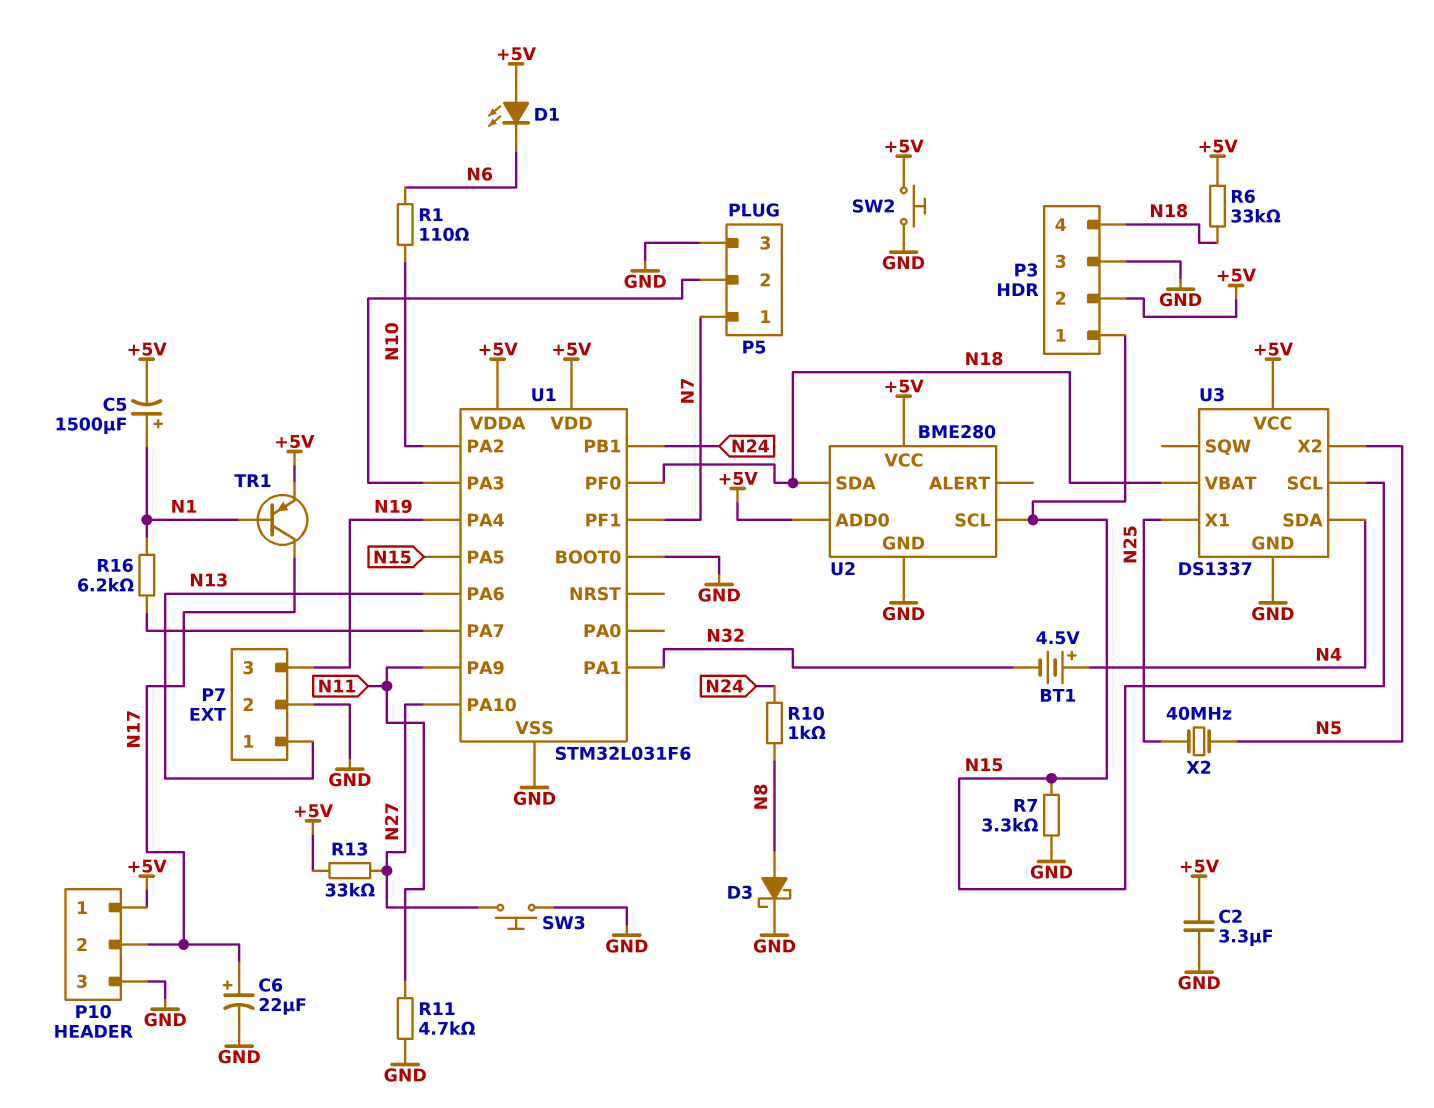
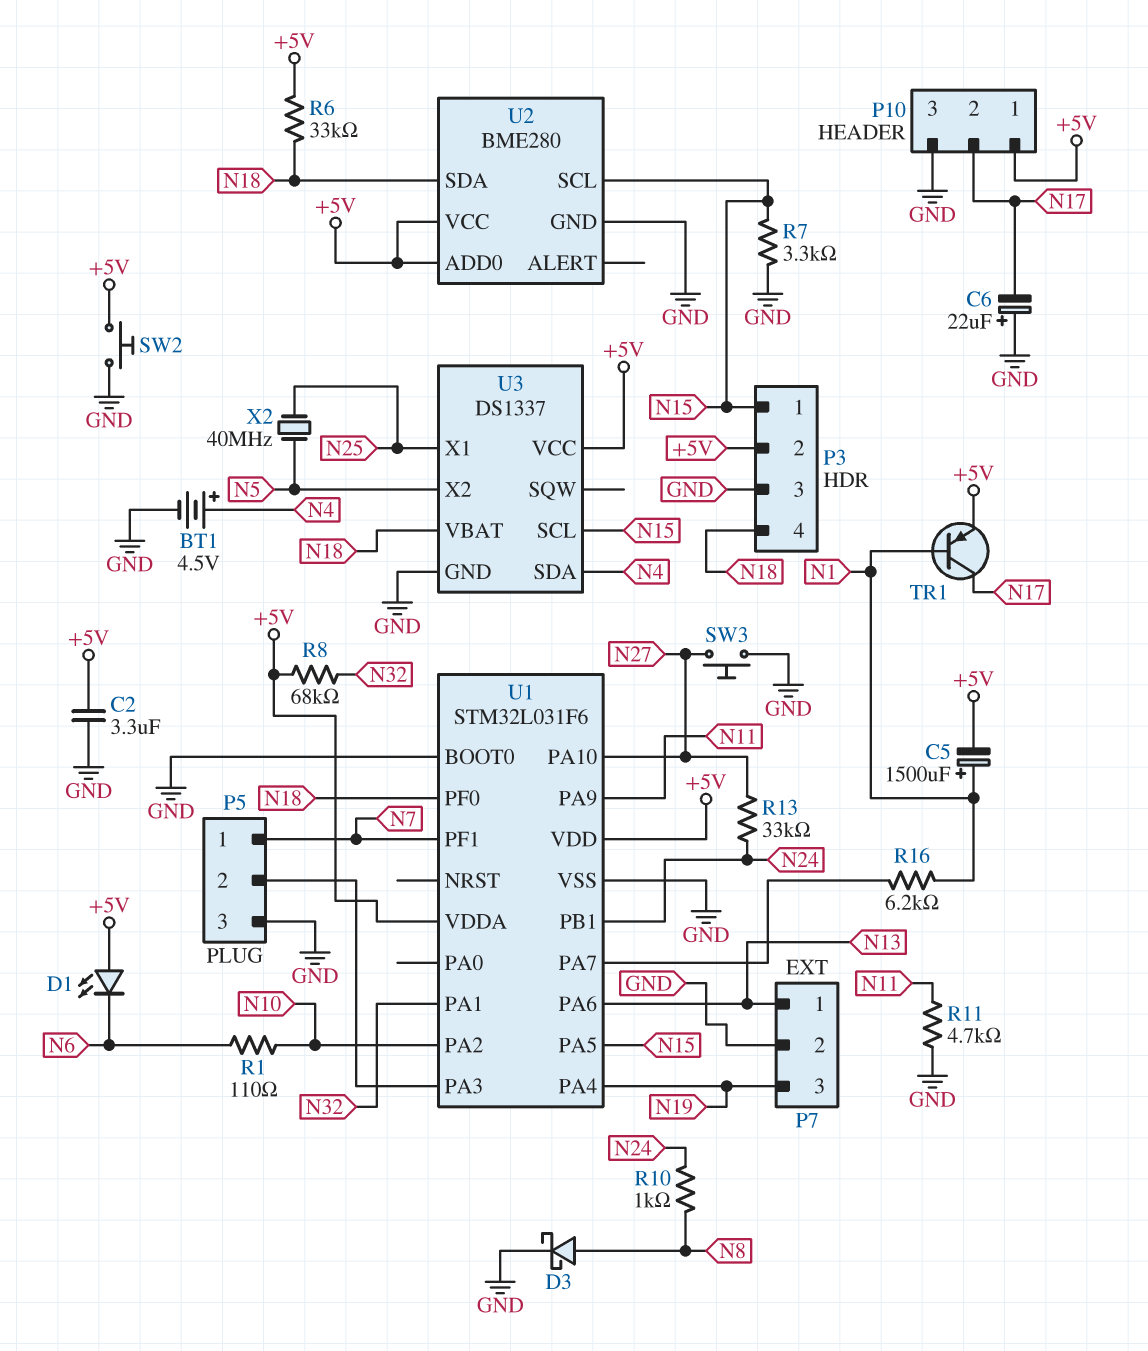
BT1: 4.5V (plus N4, minus N32) -> 4.5V (plus N4, minus GND)
C6: 22uF (plus N17, minus GND) -> 22uF (plus GND, minus N17)
R8: none -> 68k (+5V, N32)
R13: 33k (+5V, N27) -> 33k (N24, N27)

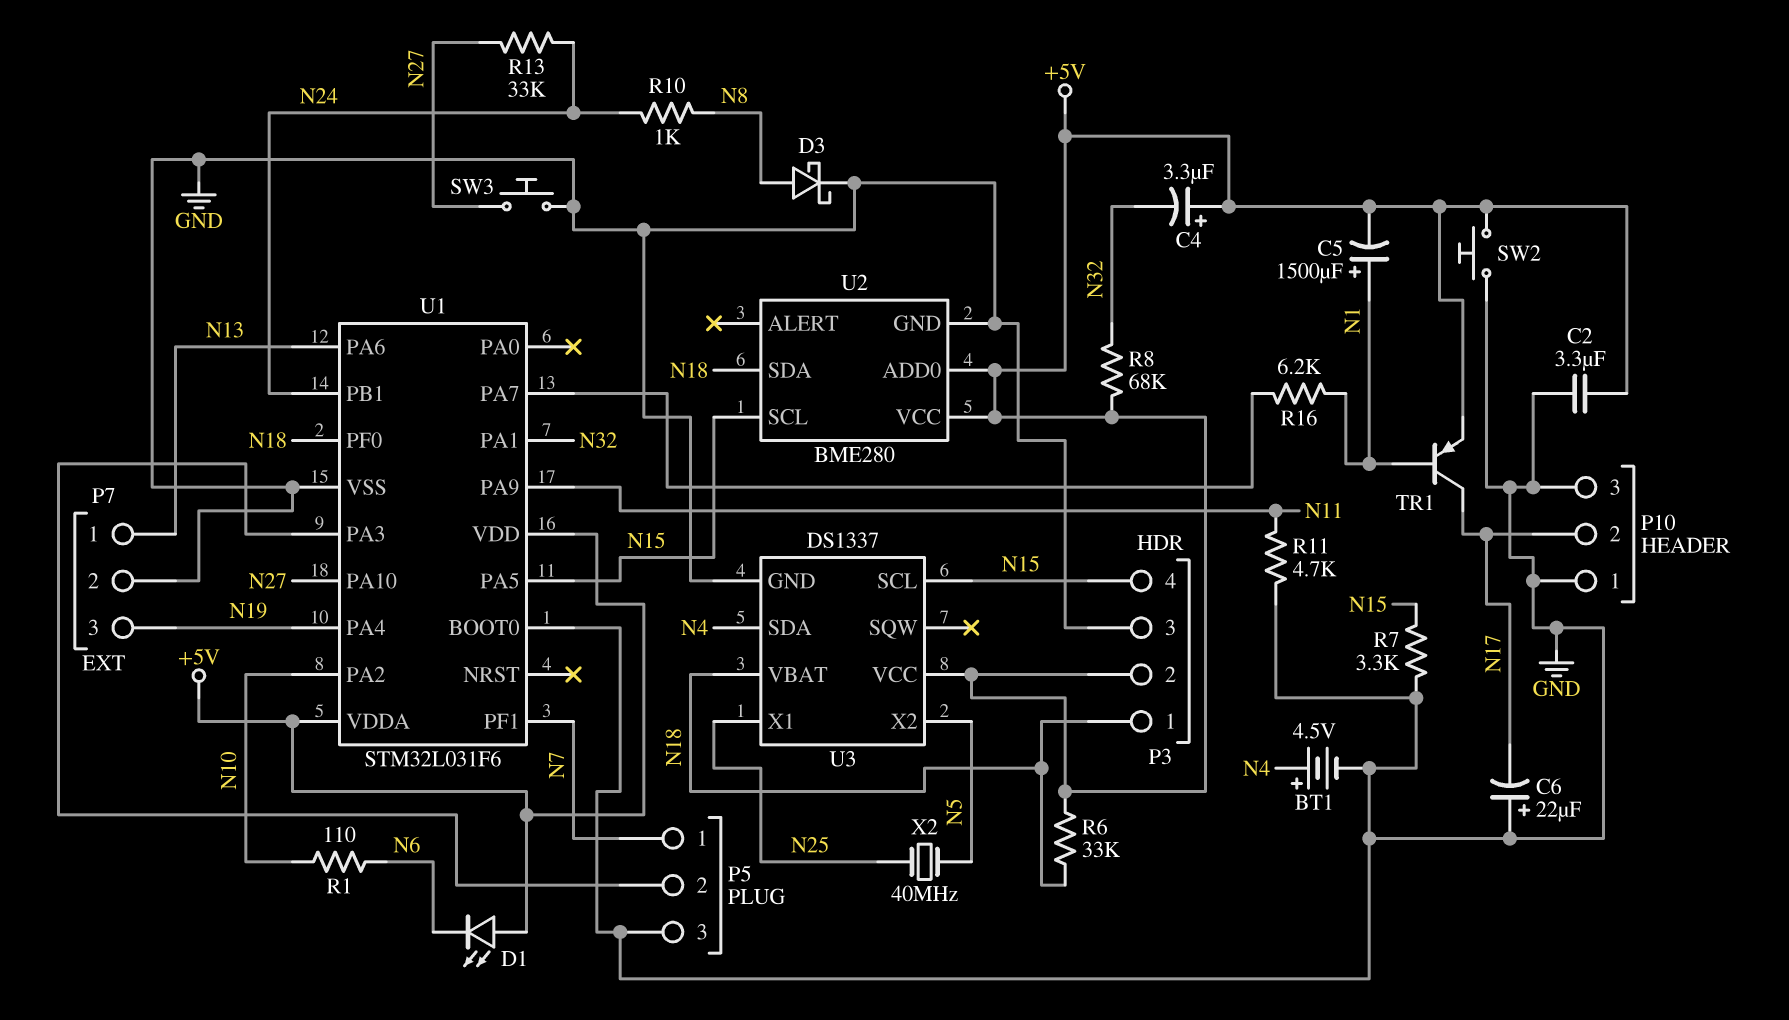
C4: none -> 3.3uF (plus +5V, minus N32)
P3 pin 1: N15 -> N18
P3 pin 4: N18 -> N15
P10 pin 1: +5V -> GND

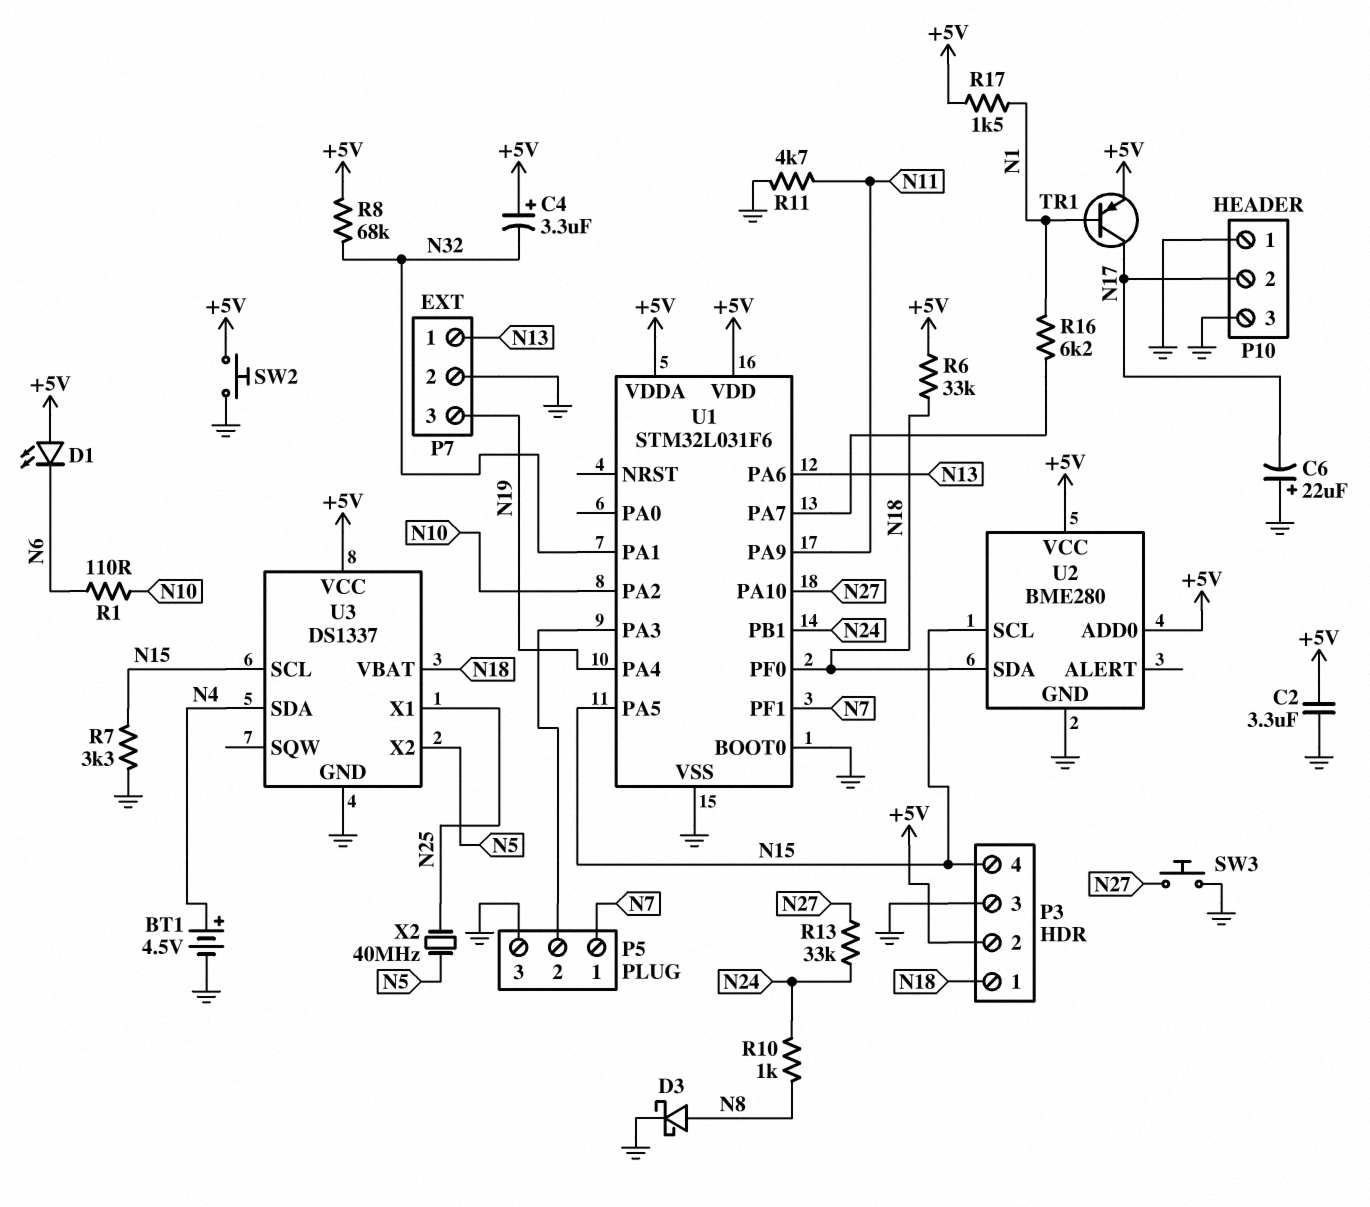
C5: 1500uF (plus N1, minus +5V) -> none
R17: none -> 1.5k (+5V, N1)

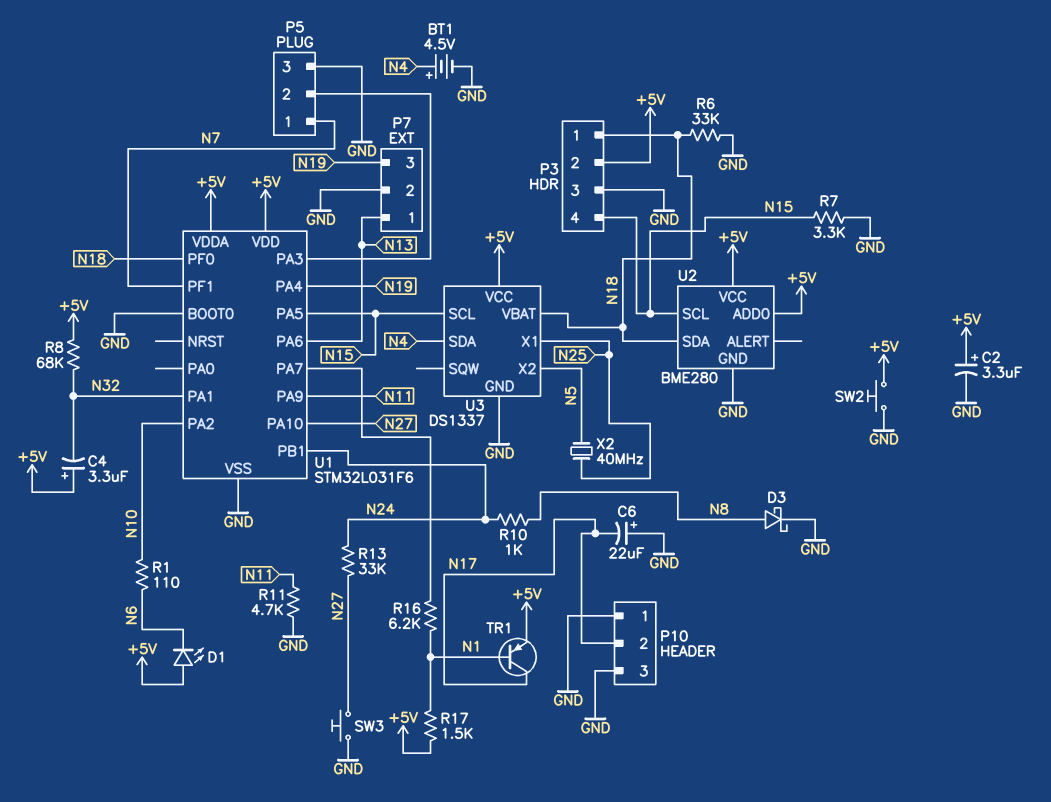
C2: 3.3uF (+5V, GND) -> 3.3uF (plus +5V, minus GND)
R6: 33k (+5V, N18) -> 33k (GND, N18)

